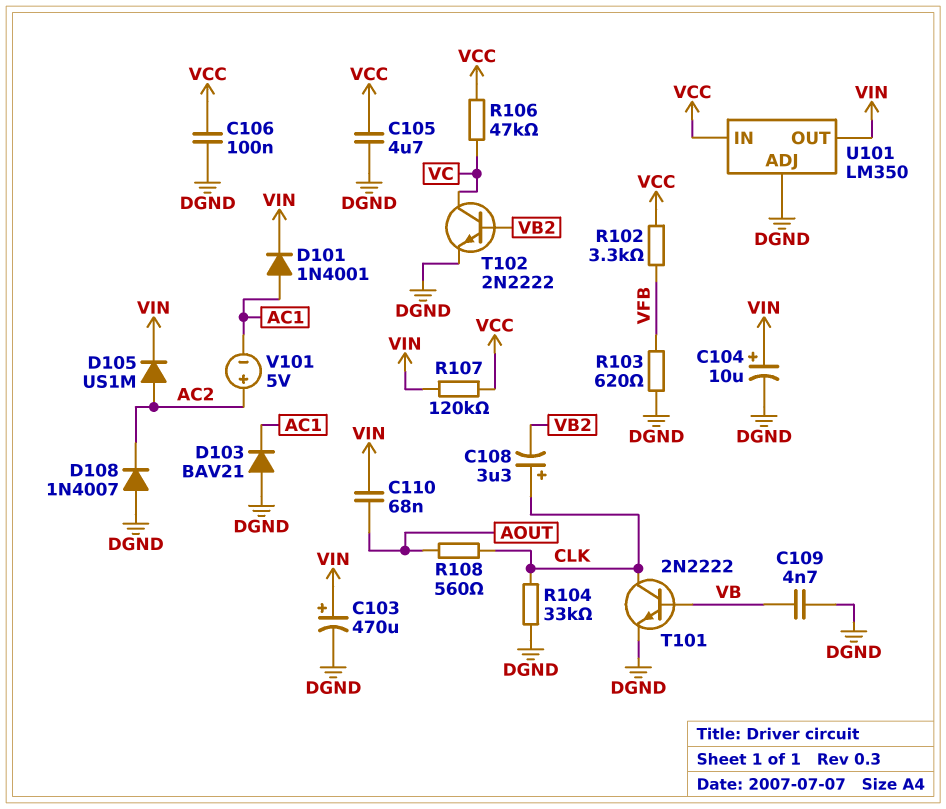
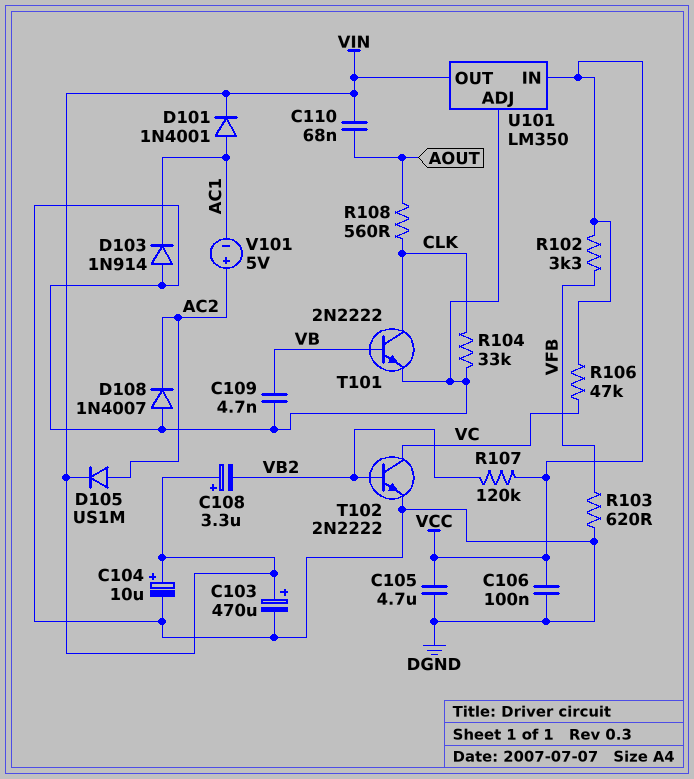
C108: 3.3uF (plus CLK, minus VB2) -> 3.3uF (plus VIN, minus VB2)
D103: diode BAV21 (A DGND, K AC1) -> diode 1N914 (A DGND, K AC1)
R107: 120k (VCC, VIN) -> 120k (VB2, VCC)

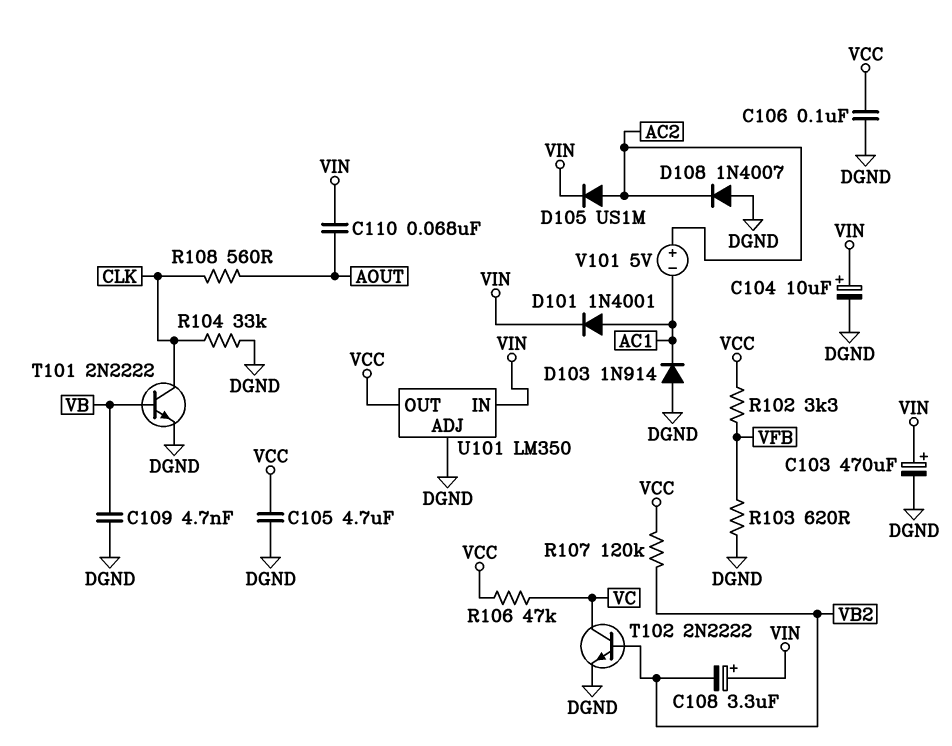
U101 pin IN: VCC -> VIN
U101 pin OUT: VIN -> VCC

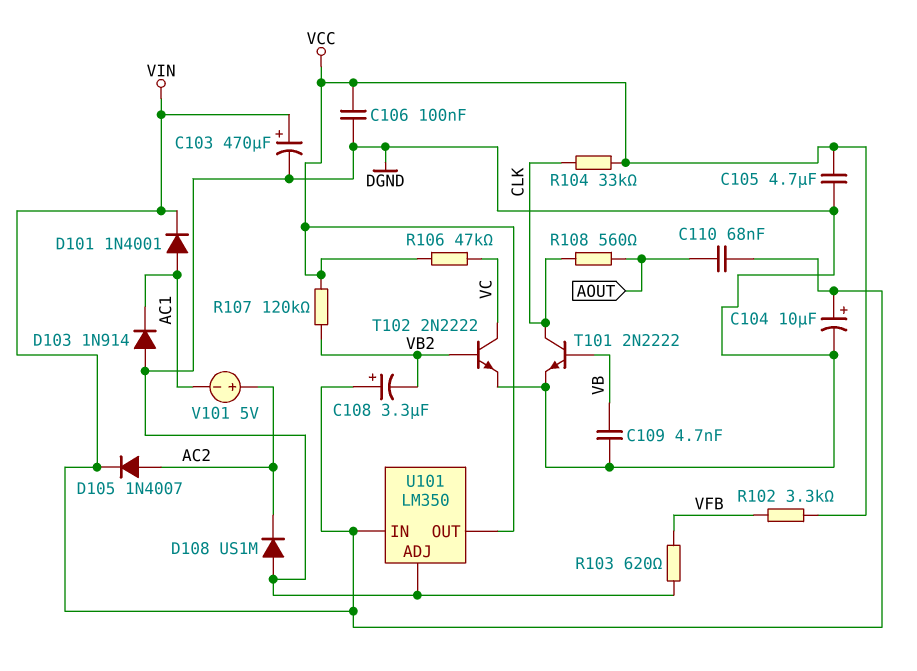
D105: diode US1M (A AC2, K VIN) -> diode 1N4007 (A AC2, K VIN)
D108: diode 1N4007 (A DGND, K AC2) -> diode US1M (A DGND, K AC2)
R104: 33k (CLK, DGND) -> 33k (CLK, VCC)

